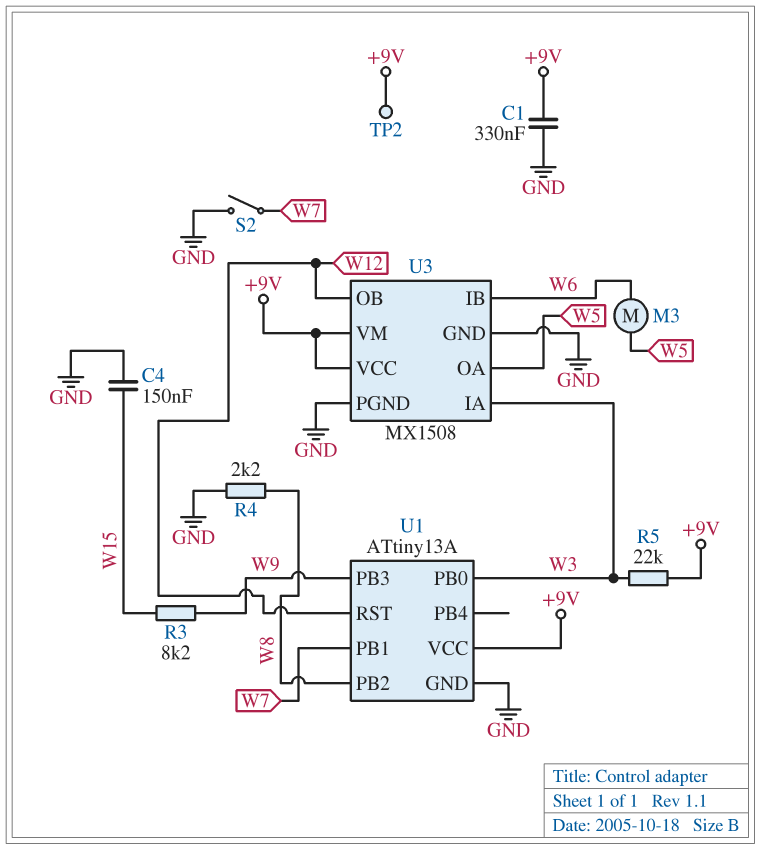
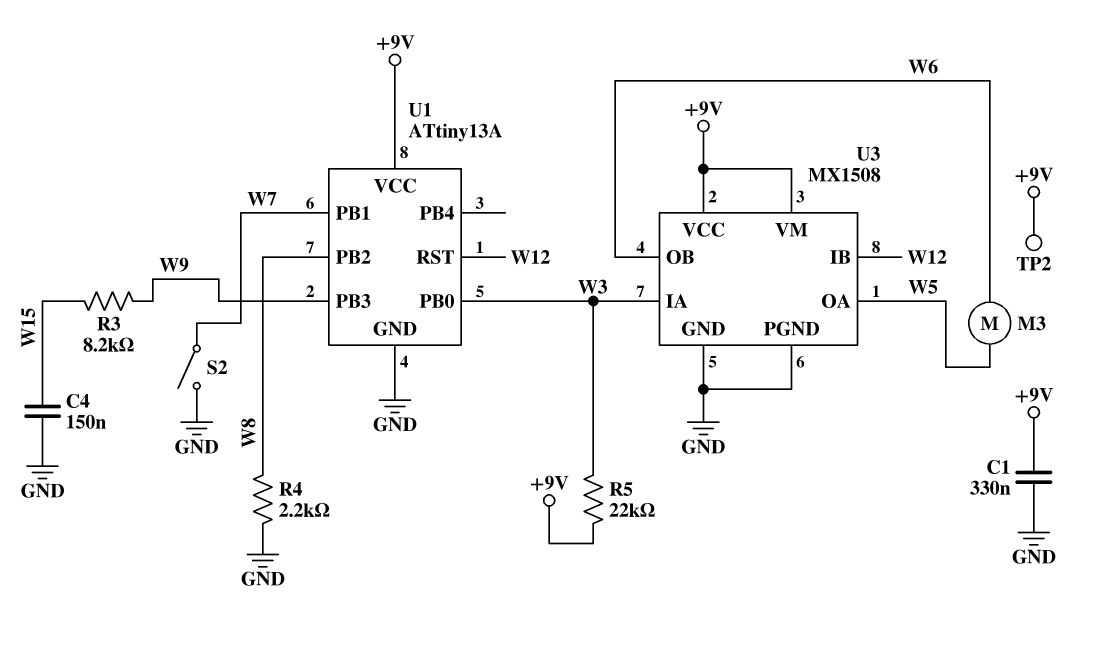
U3 pin IB: W6 -> W12
U3 pin OB: W12 -> W6

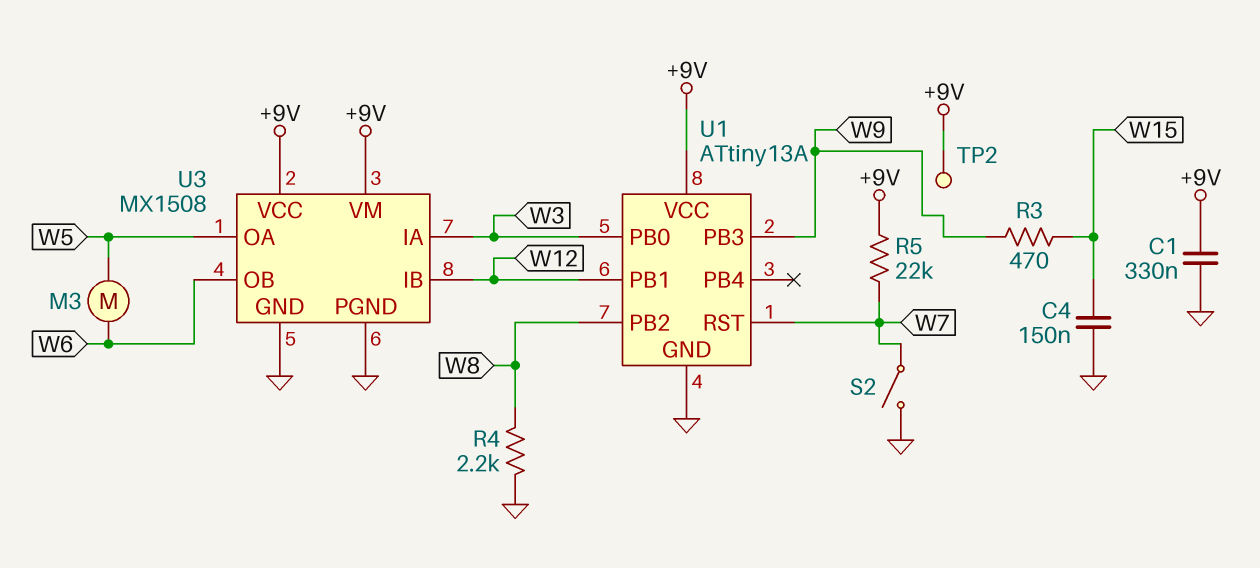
R3: 8.2k (W9, W15) -> 470 (W9, W15)
R5: 22k (+9V, W3) -> 22k (+9V, W7)
U1 pin PB1: W7 -> W12
U1 pin RST: W12 -> W7

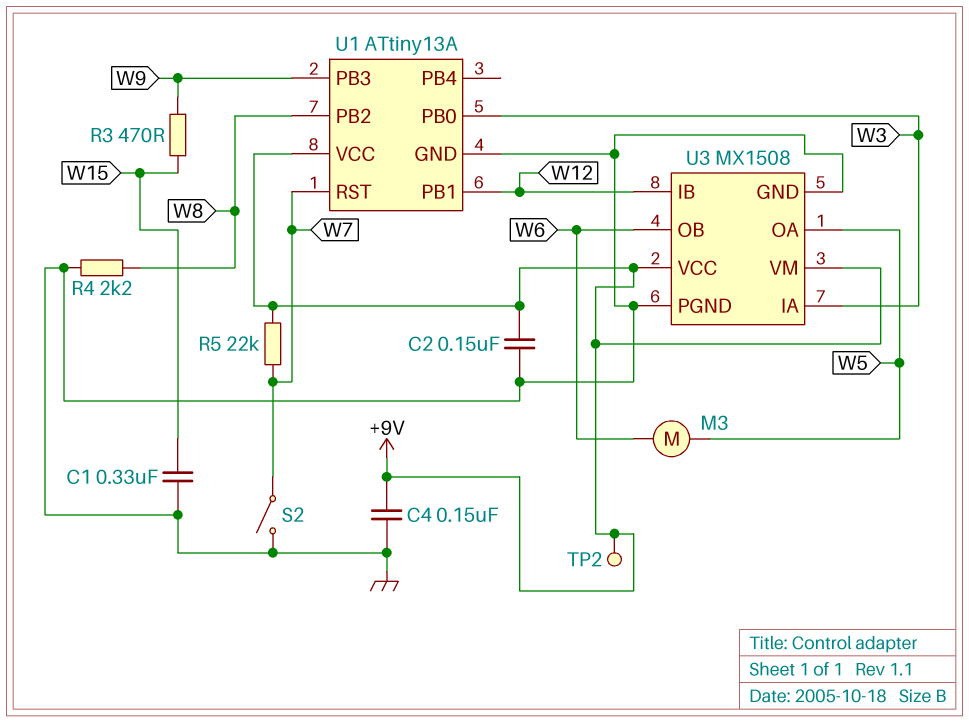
C1: 330nF (+9V, GND) -> 330nF (GND, W15)
C2: none -> 150nF (+9V, GND)
C4: 150nF (GND, W15) -> 150nF (+9V, GND)

